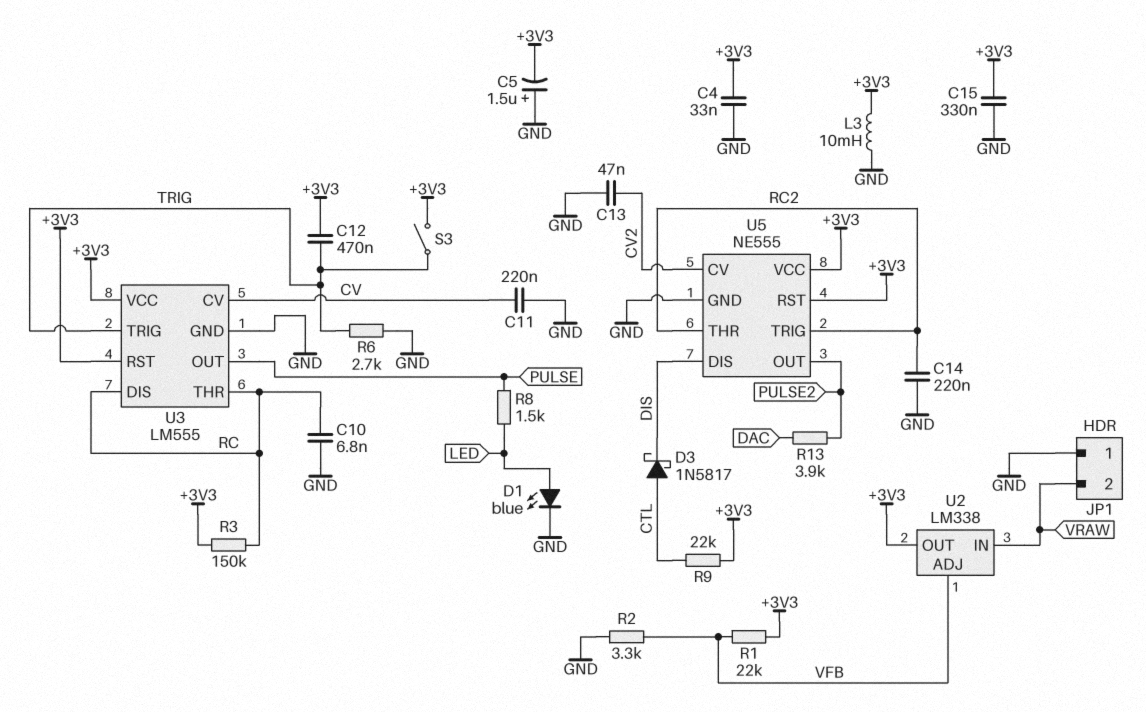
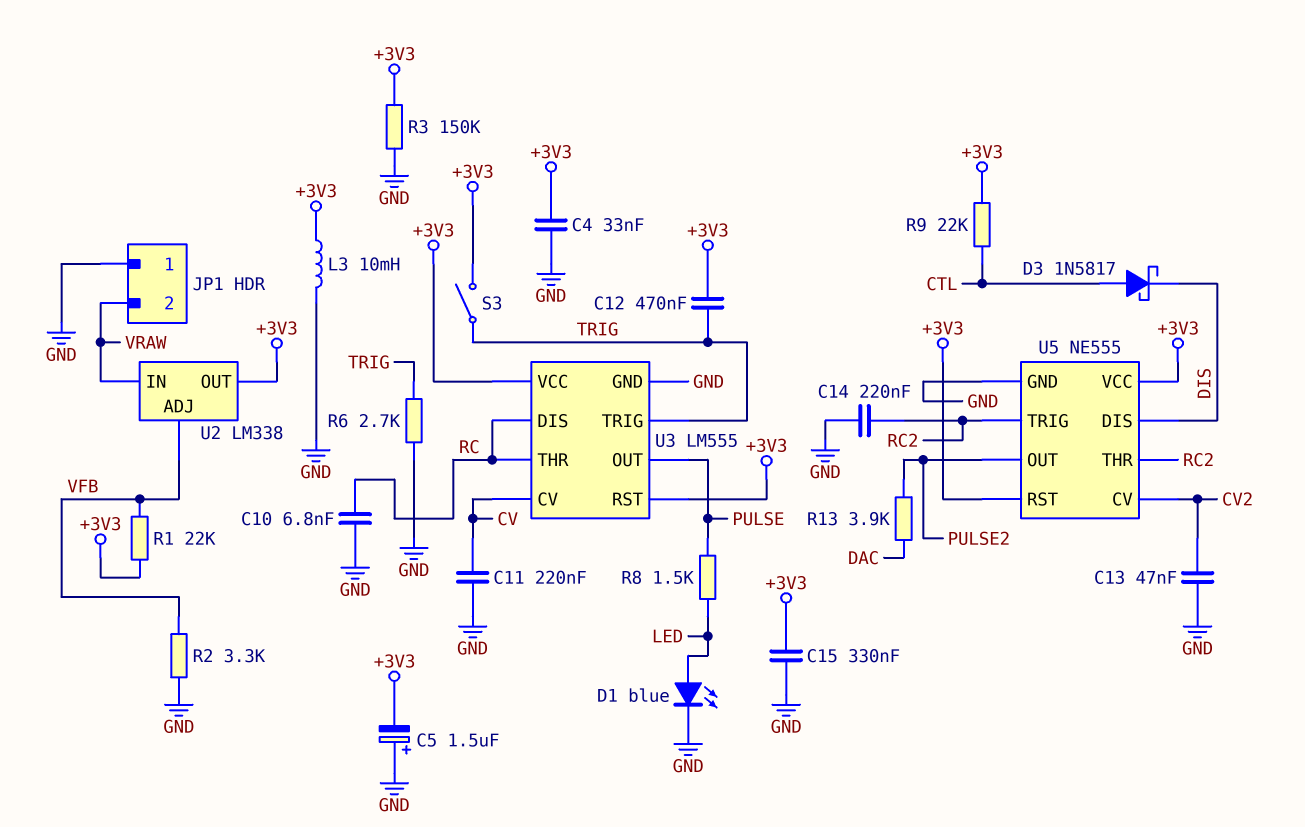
R3: 150k (+3V3, RC) -> 150k (+3V3, GND)

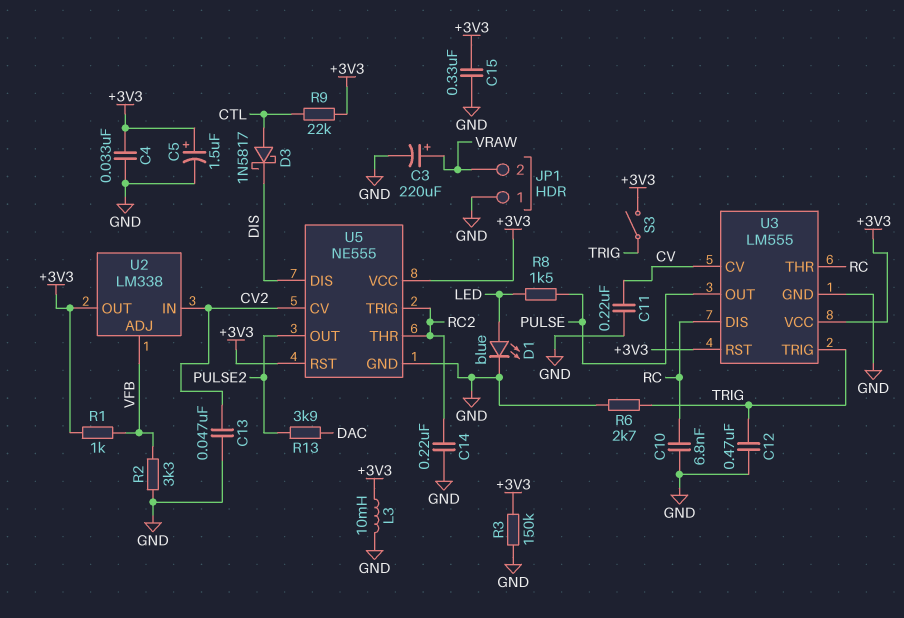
C3: none -> 220uF (plus VRAW, minus GND)
C5: 1.5uF (plus GND, minus +3V3) -> 1.5uF (plus +3V3, minus GND)
C12: 470nF (+3V3, TRIG) -> 470nF (GND, TRIG)
R1: 22k (+3V3, VFB) -> 1k (+3V3, VFB)
U2 pin IN: VRAW -> CV2

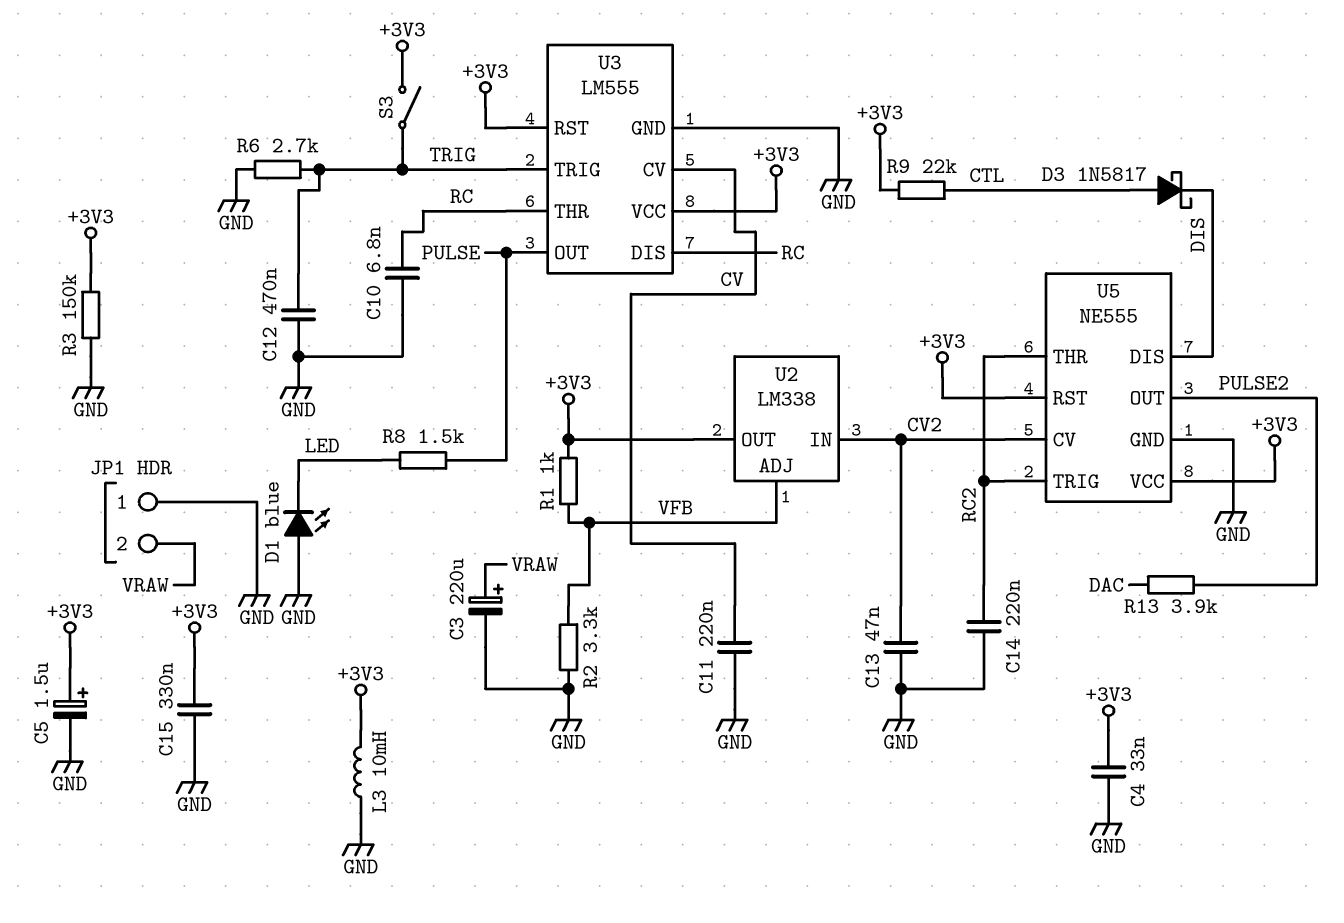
D1: LED blue (A LED, K GND) -> LED blue (A GND, K LED)

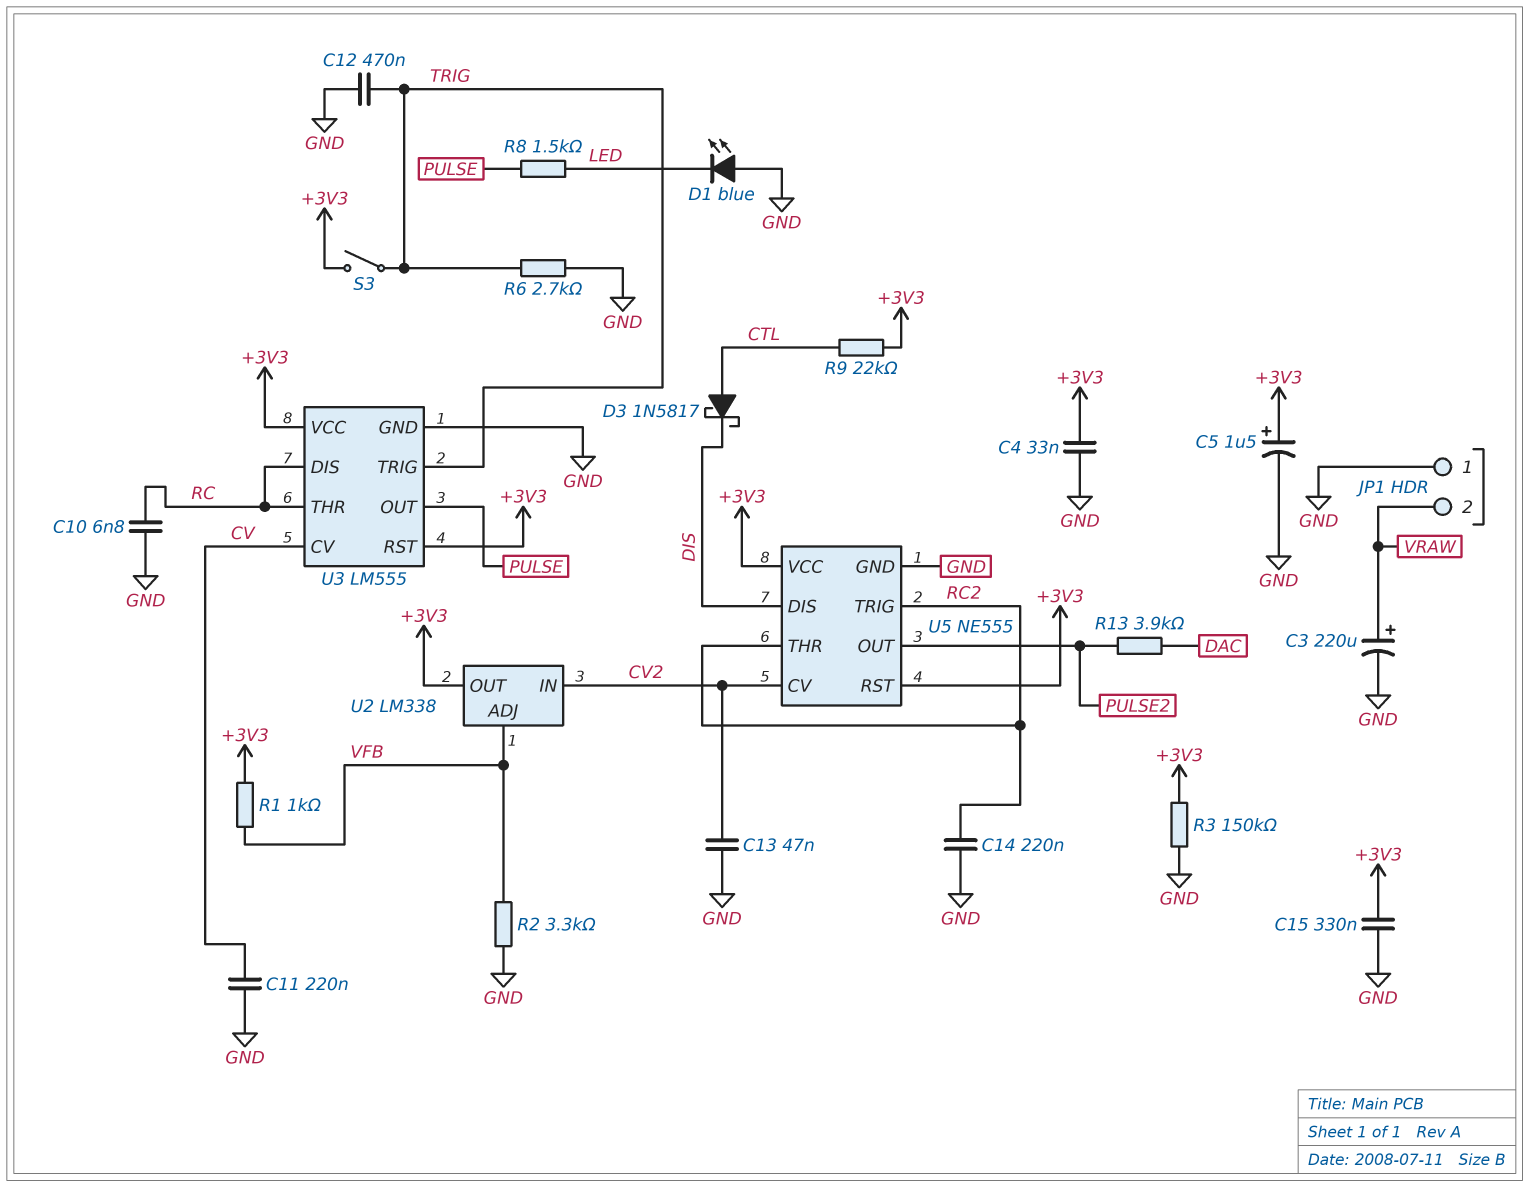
L3: 10mH (+3V3, GND) -> none

